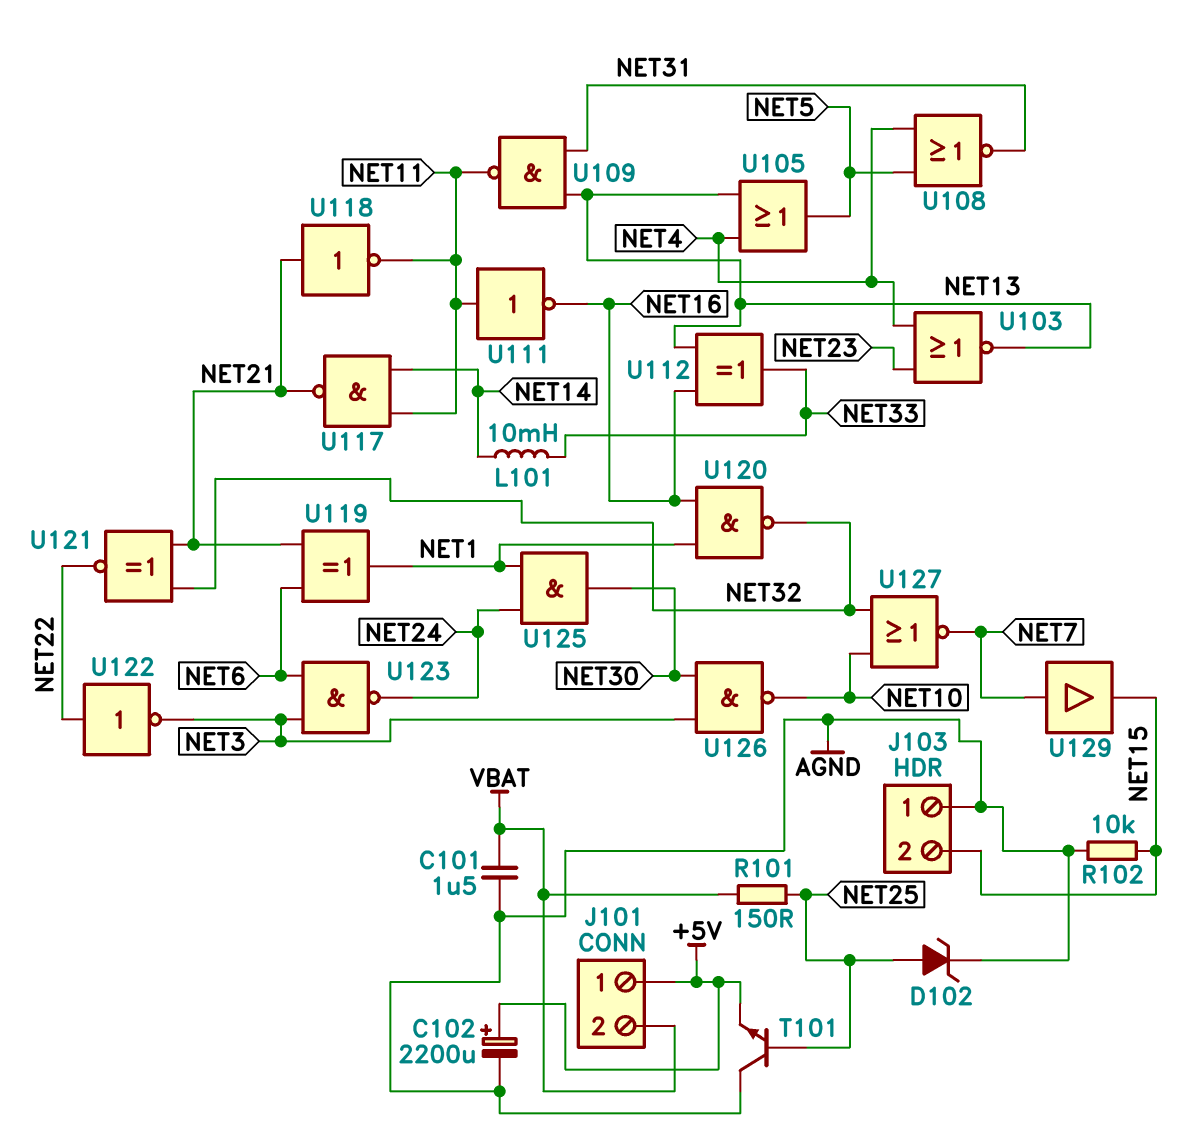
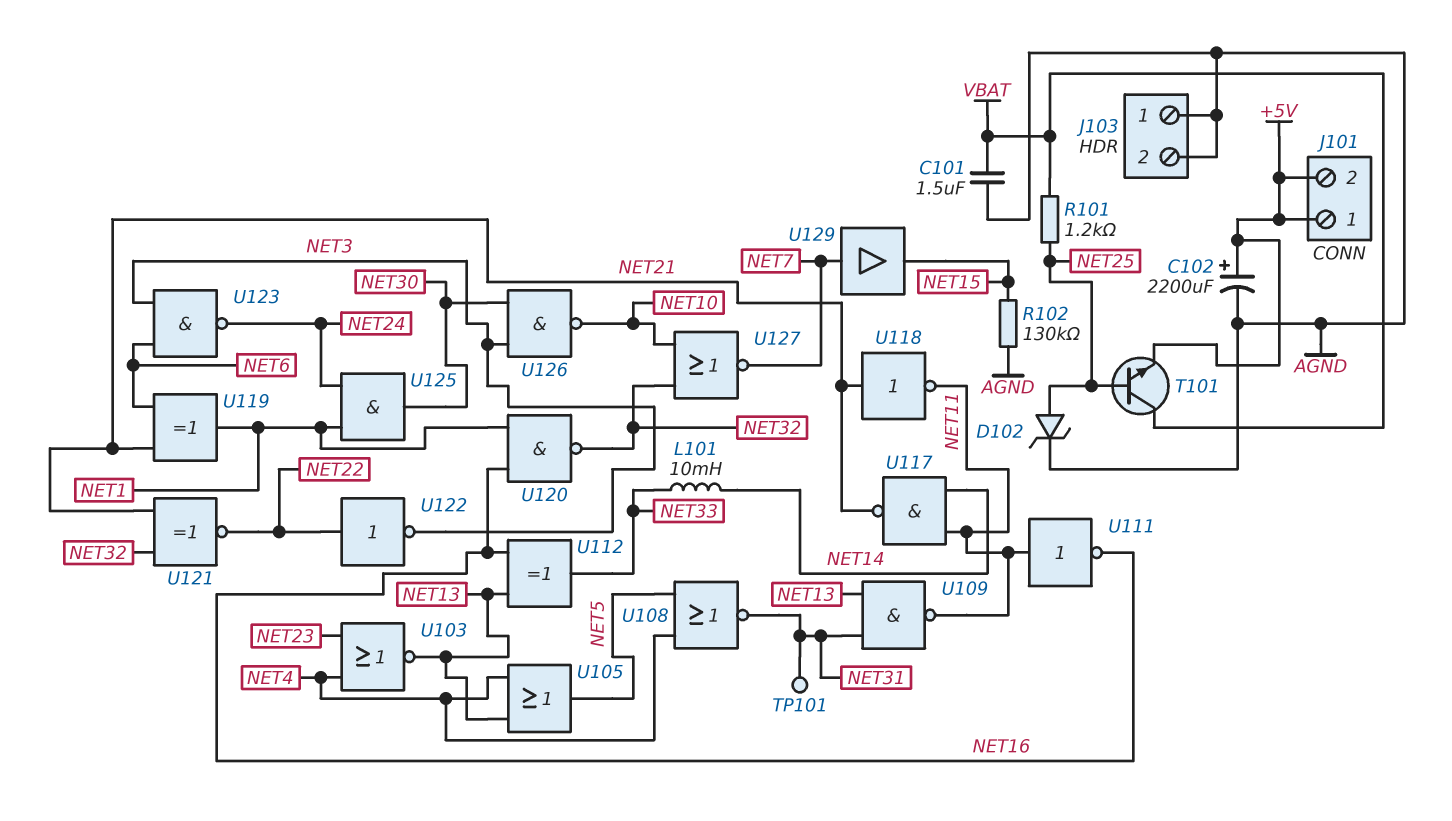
J101 pin 2: VBAT -> +5V
J103 pin 2: NET15 -> AGND
R101: 150 (NET25, VBAT) -> 1.2k (NET25, VBAT)
R102: 10k (AGND, NET15) -> 130k (AGND, NET15)
T101: NPN (B NET25, C AGND, E +5V) -> NPN (B NET25, C VBAT, E +5V)
TP101: none -> test point (NET31)

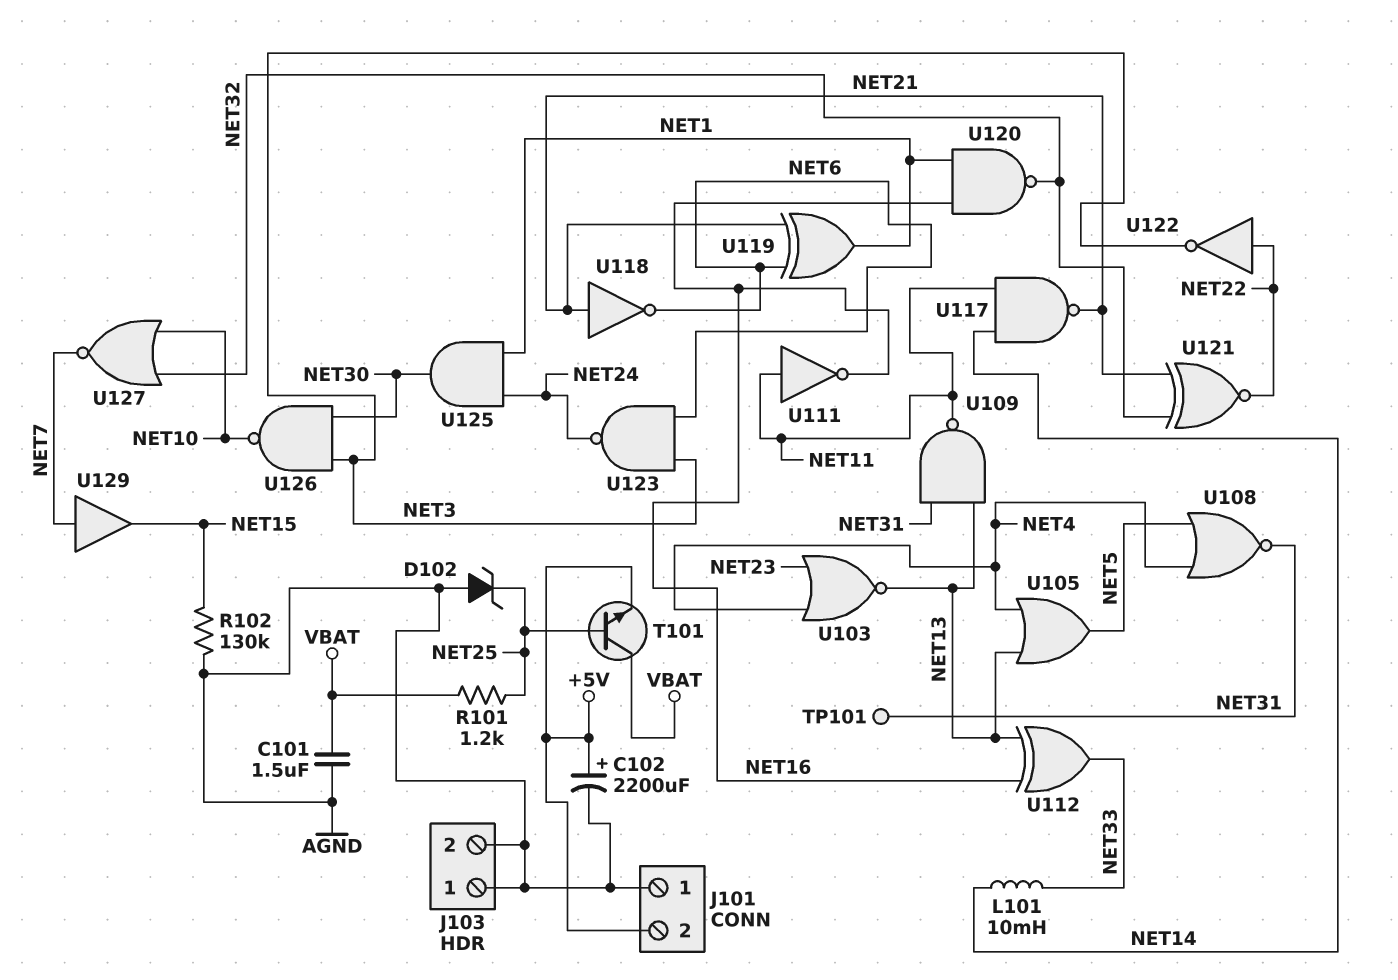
D102: zener (A NET25, K AGND) -> zener (A AGND, K NET25)
J101 pin 1: +5V -> AGND
U118: NOT (in NET21, out NET11) -> NOT (in NET21, out NET6)

